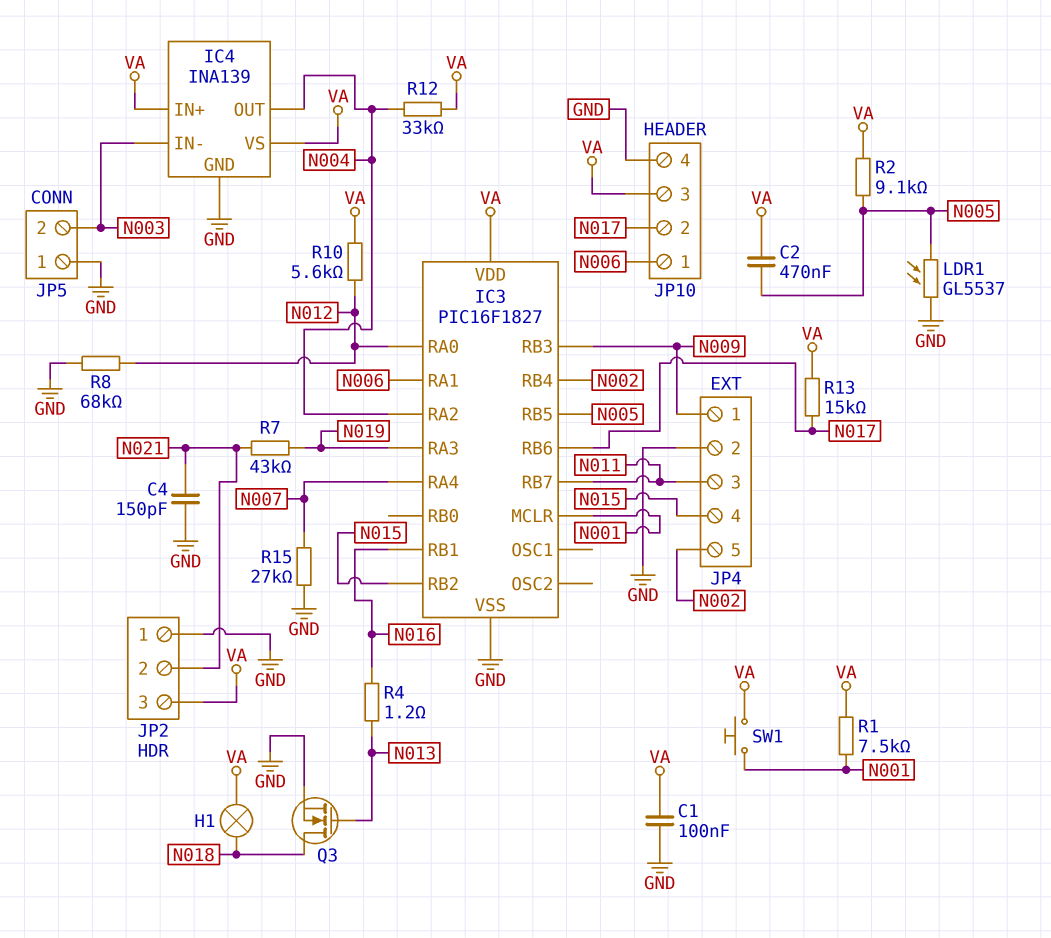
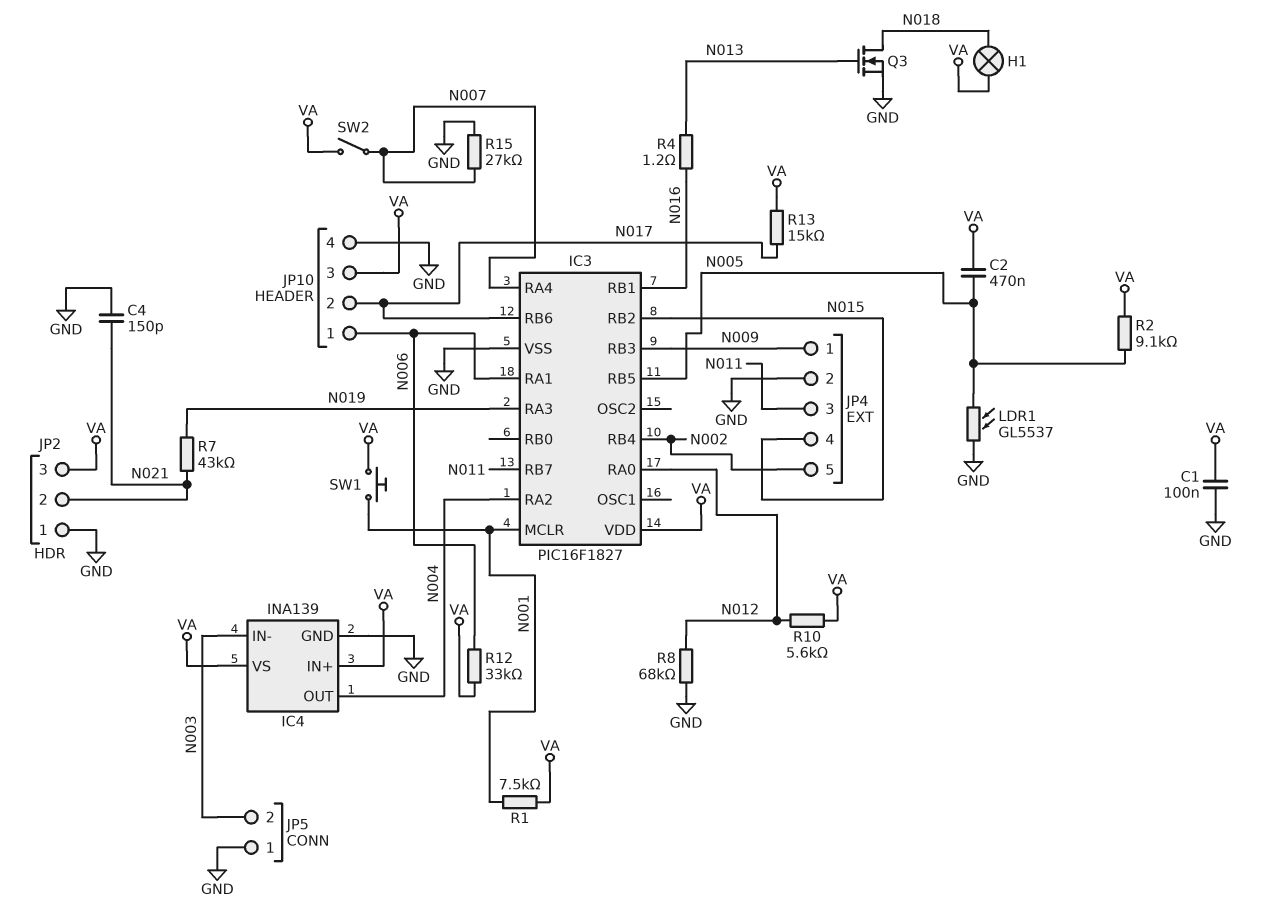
R12: 33k (N004, VA) -> 33k (N006, VA)
SW2: none -> switch (N007, VA)

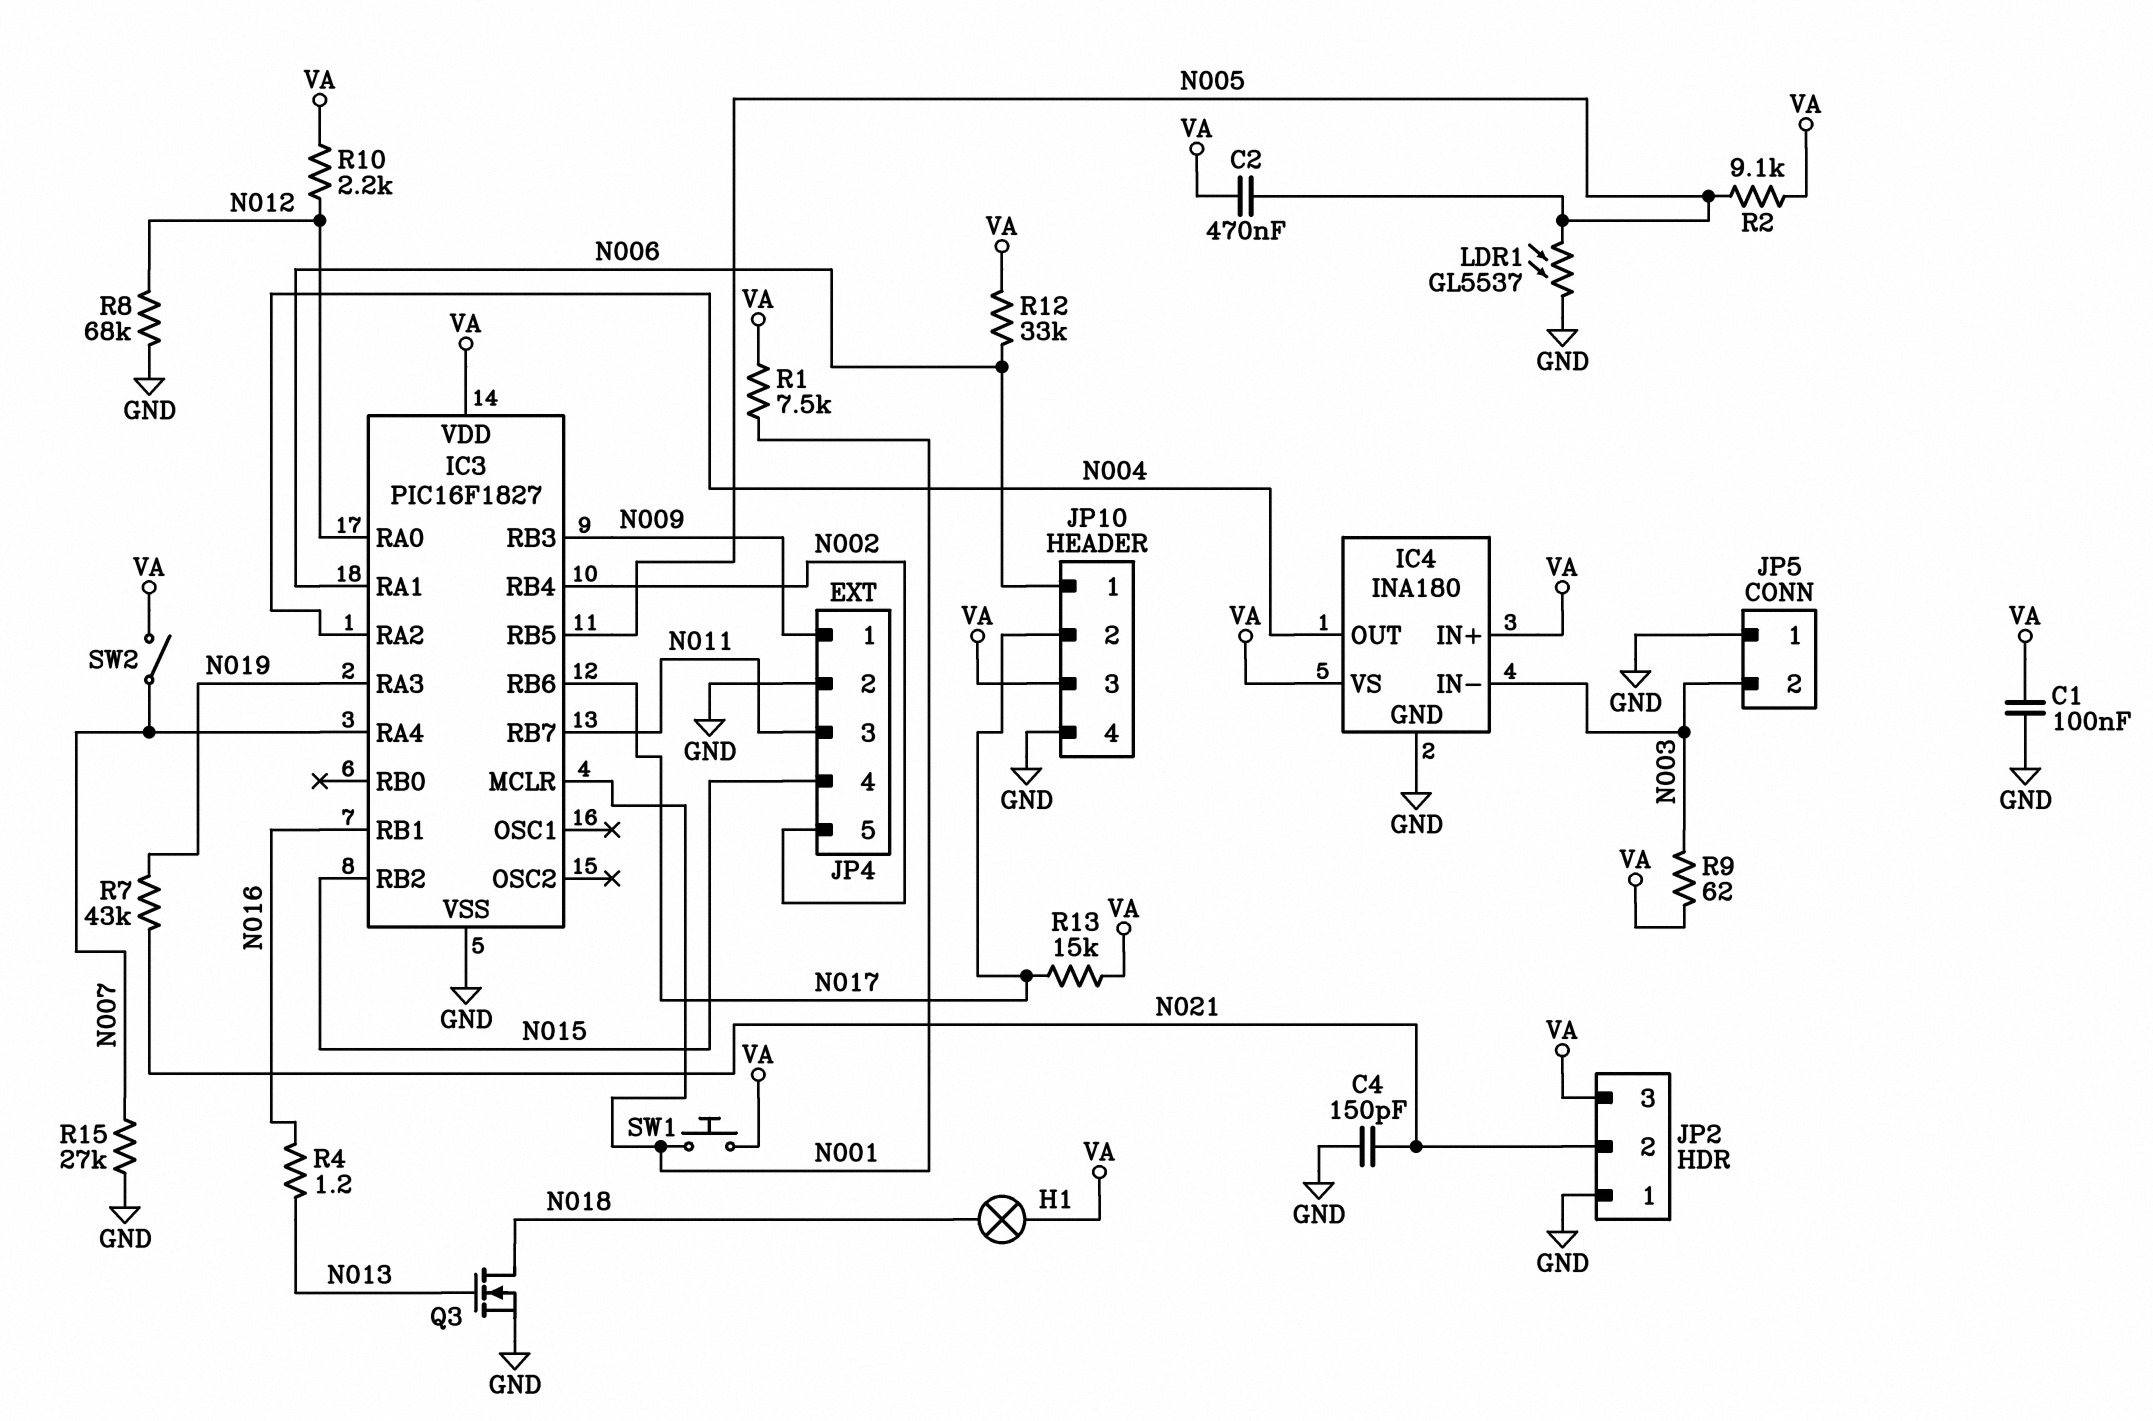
IC4: INA139 -> INA180
R9: none -> 62 (N003, VA)
R10: 5.6k (N012, VA) -> 2.2k (N012, VA)

